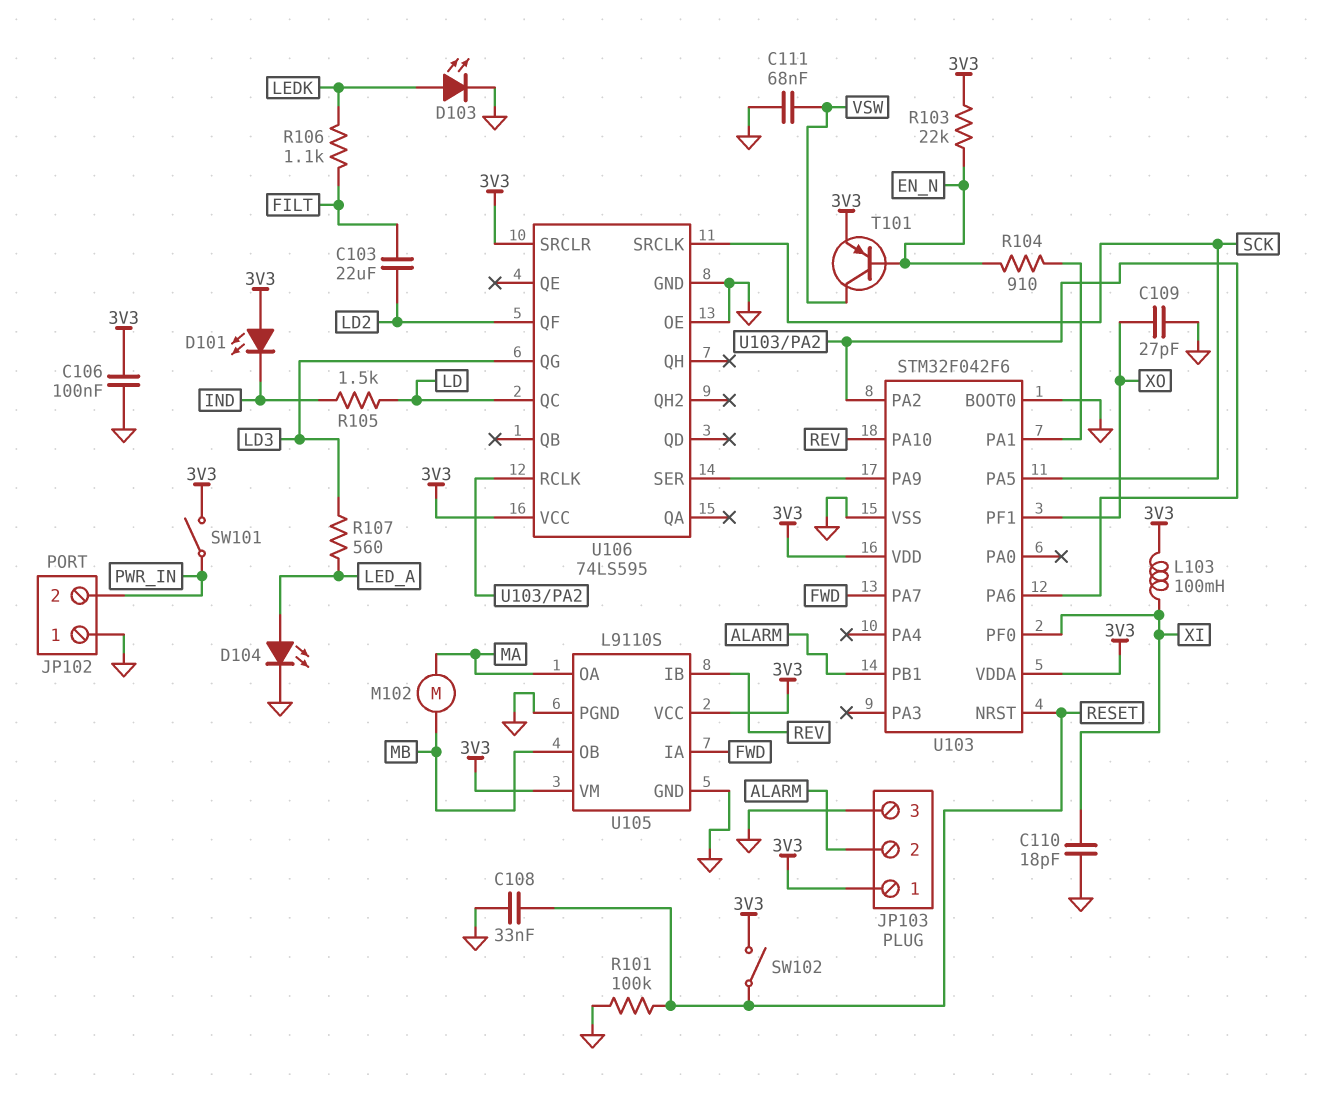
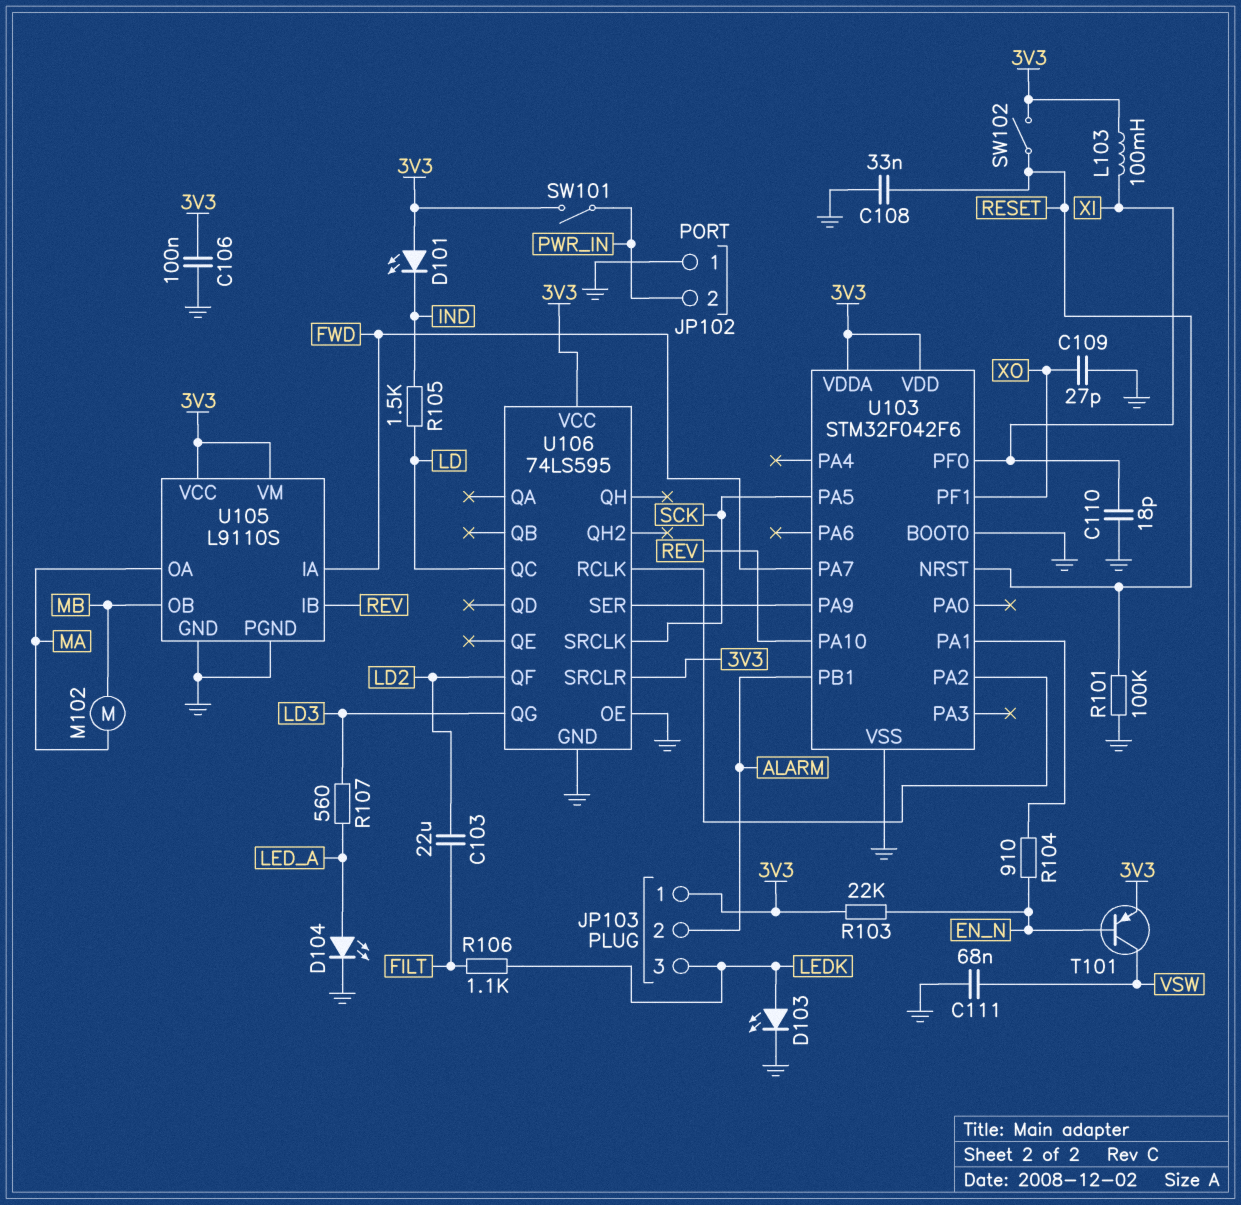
JP103 pin 3: GND -> LEDK
U103 pin PA6: U103/PA2 -> none

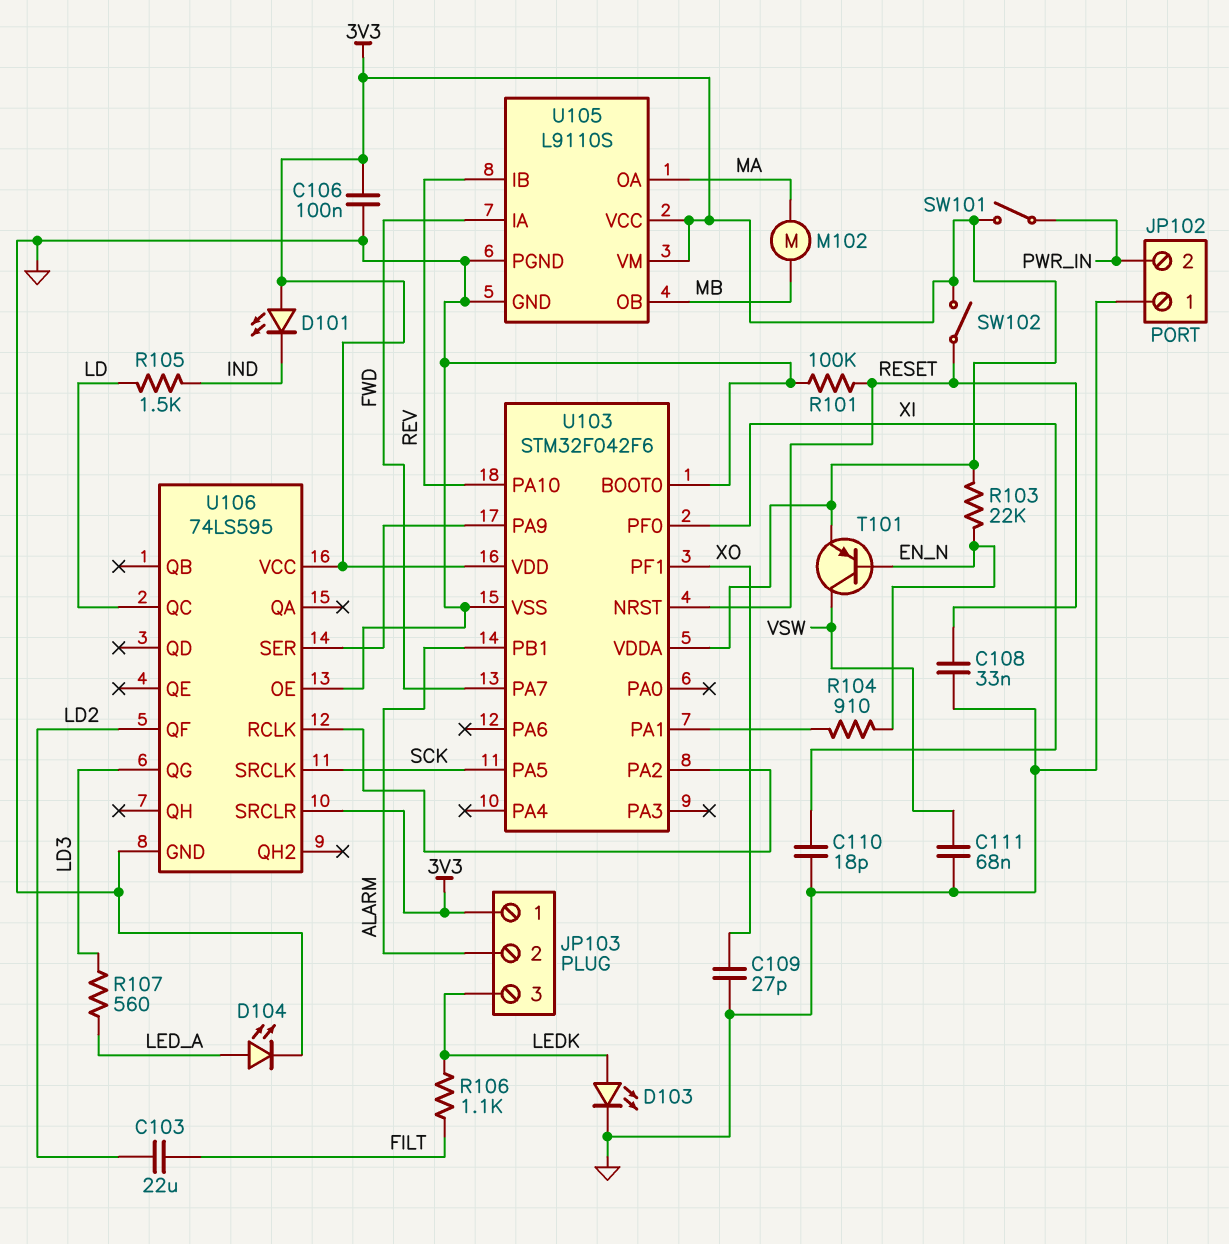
L103: 100mH (3V3, XI) -> none

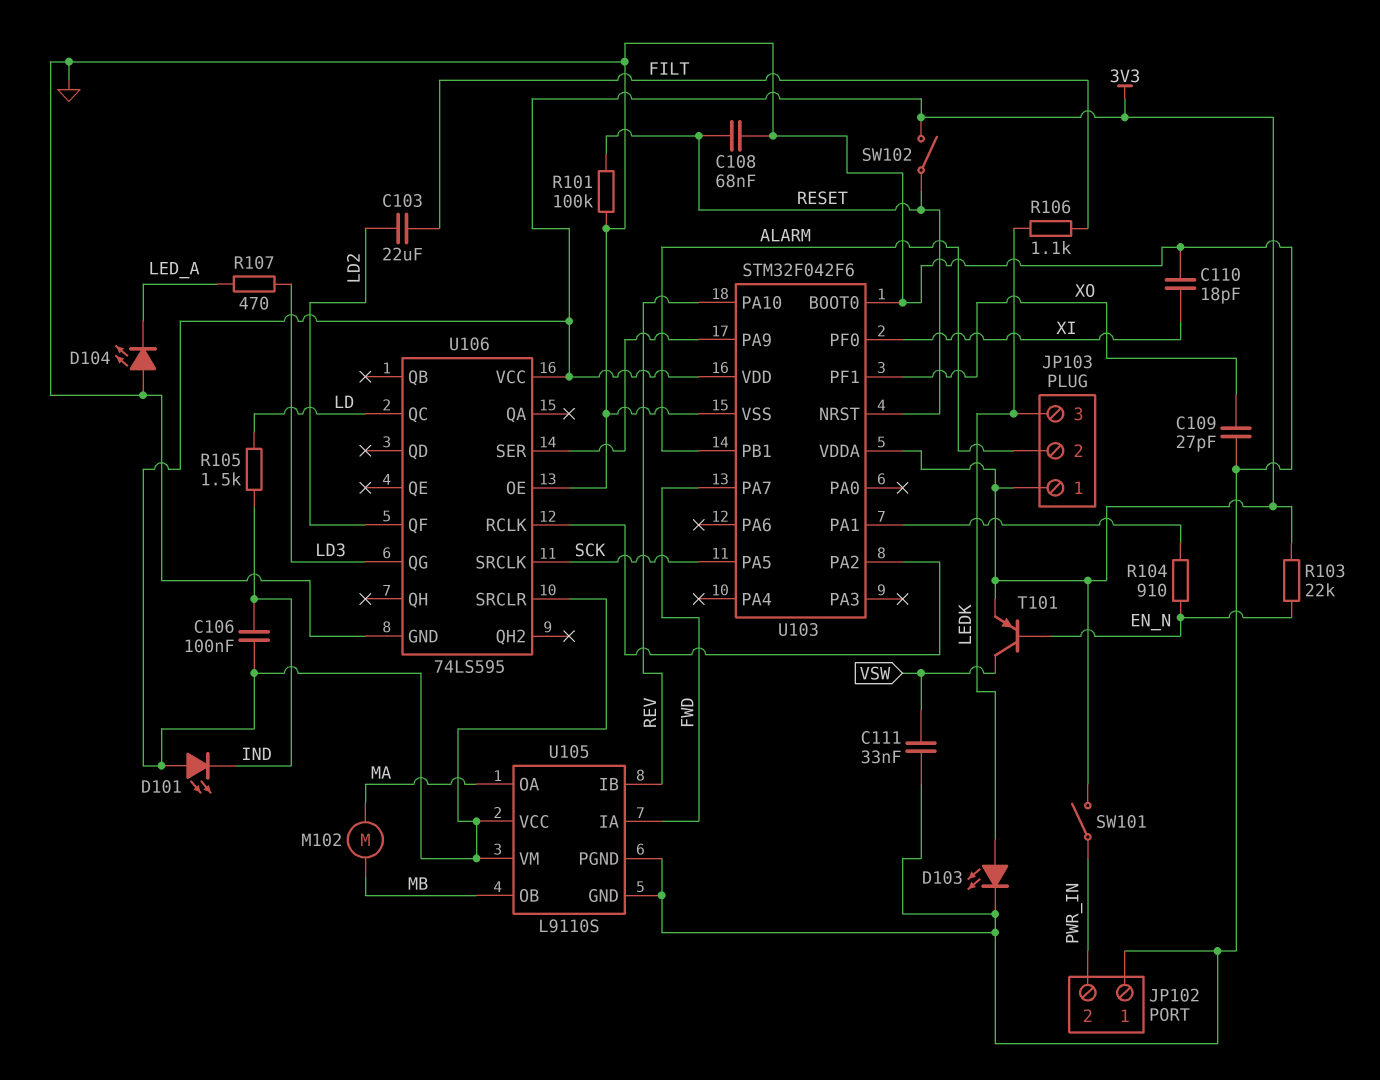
C106: 100nF (3V3, GND) -> 100nF (3V3, IND)
C108: 33nF (GND, RESET) -> 68nF (GND, RESET)
C111: 68nF (GND, VSW) -> 33nF (GND, VSW)
D104: LED (A LED_A, K GND) -> LED (A GND, K LED_A)
R107: 560 (LD3, LED_A) -> 470 (LD3, LED_A)

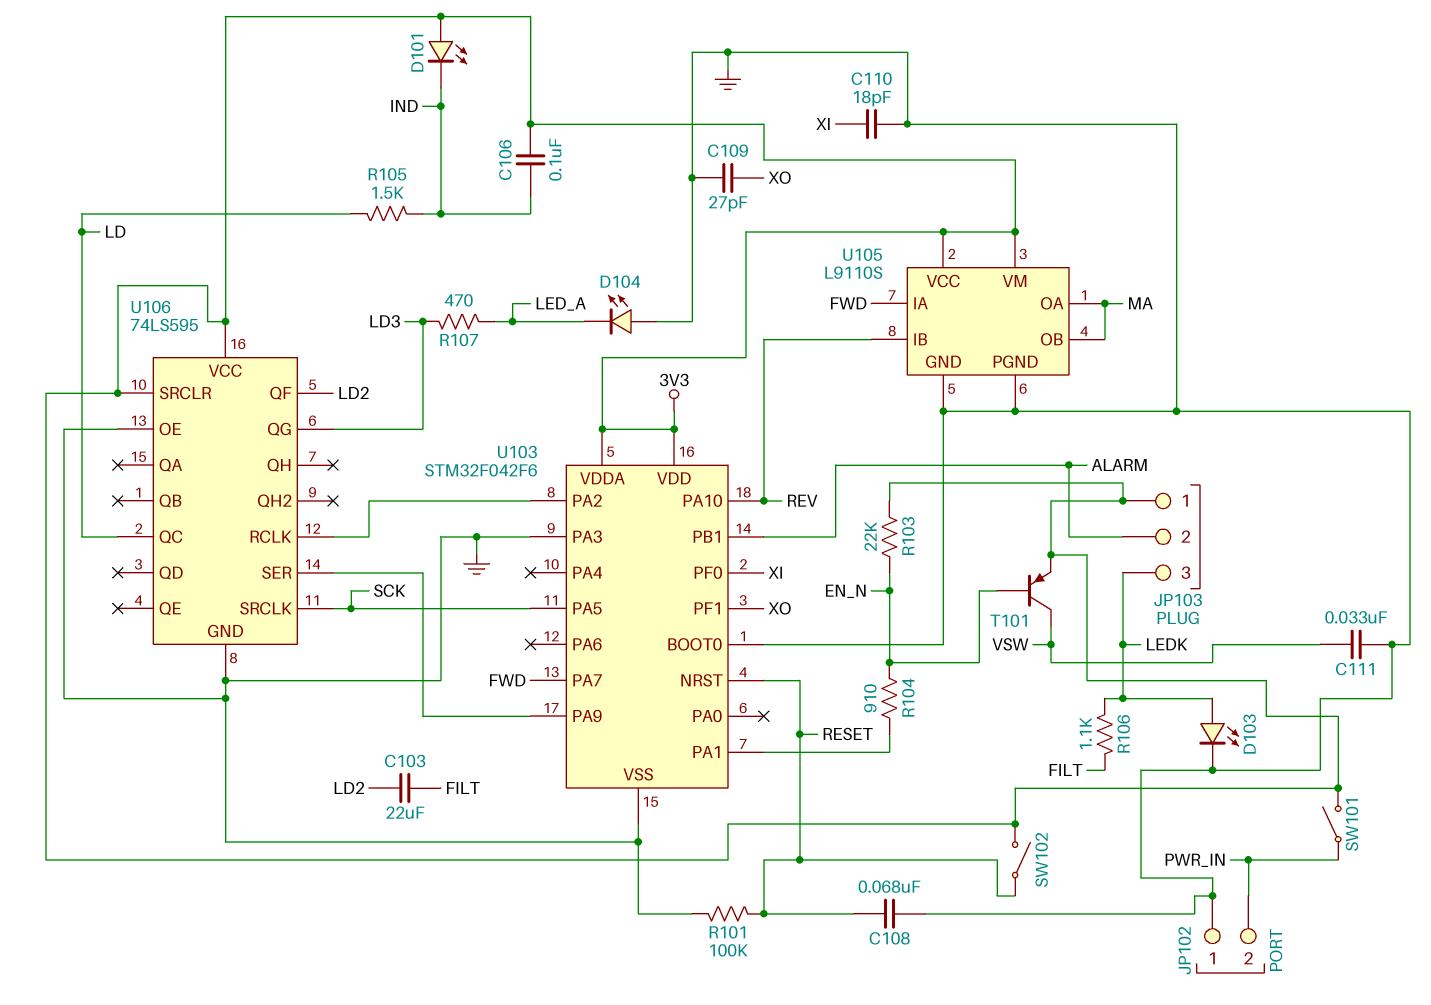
M102: motor (MA, MB) -> none
U103 pin PA3: none -> GND
U105 pin OB: MB -> MA

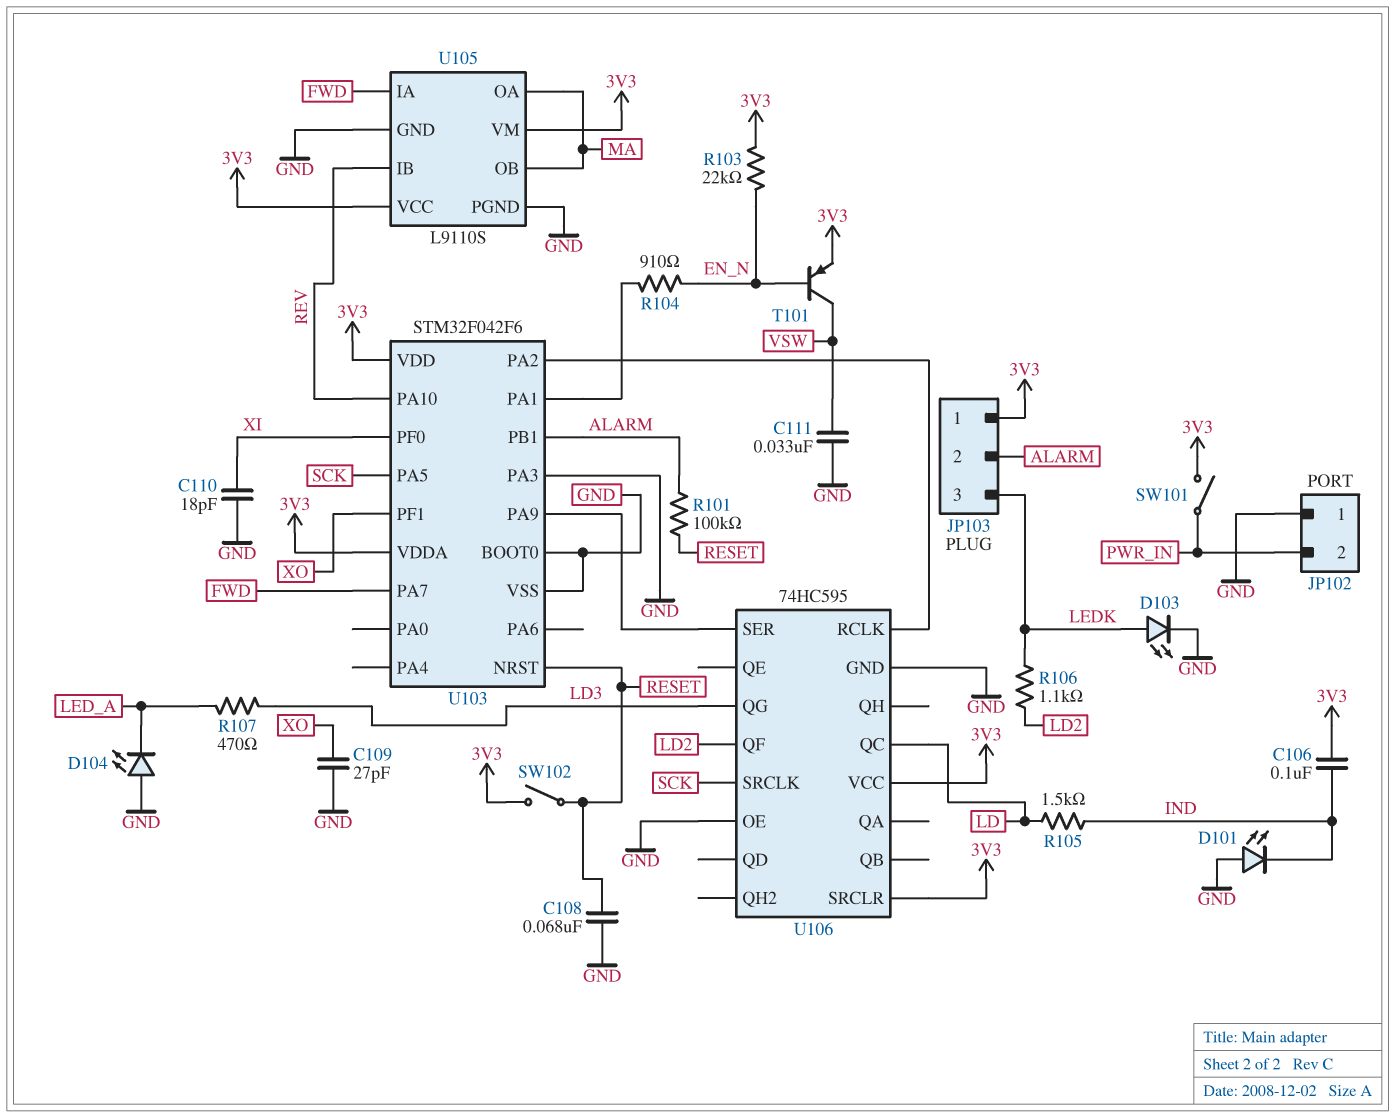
C103: 22uF (FILT, LD2) -> none
D101: LED (A 3V3, K IND) -> LED (A GND, K IND)
R101: 100k (GND, RESET) -> 100k (ALARM, RESET)
R106: 1.1k (FILT, LEDK) -> 1.1k (LD2, LEDK)
U106: 74LS595 -> 74HC595

